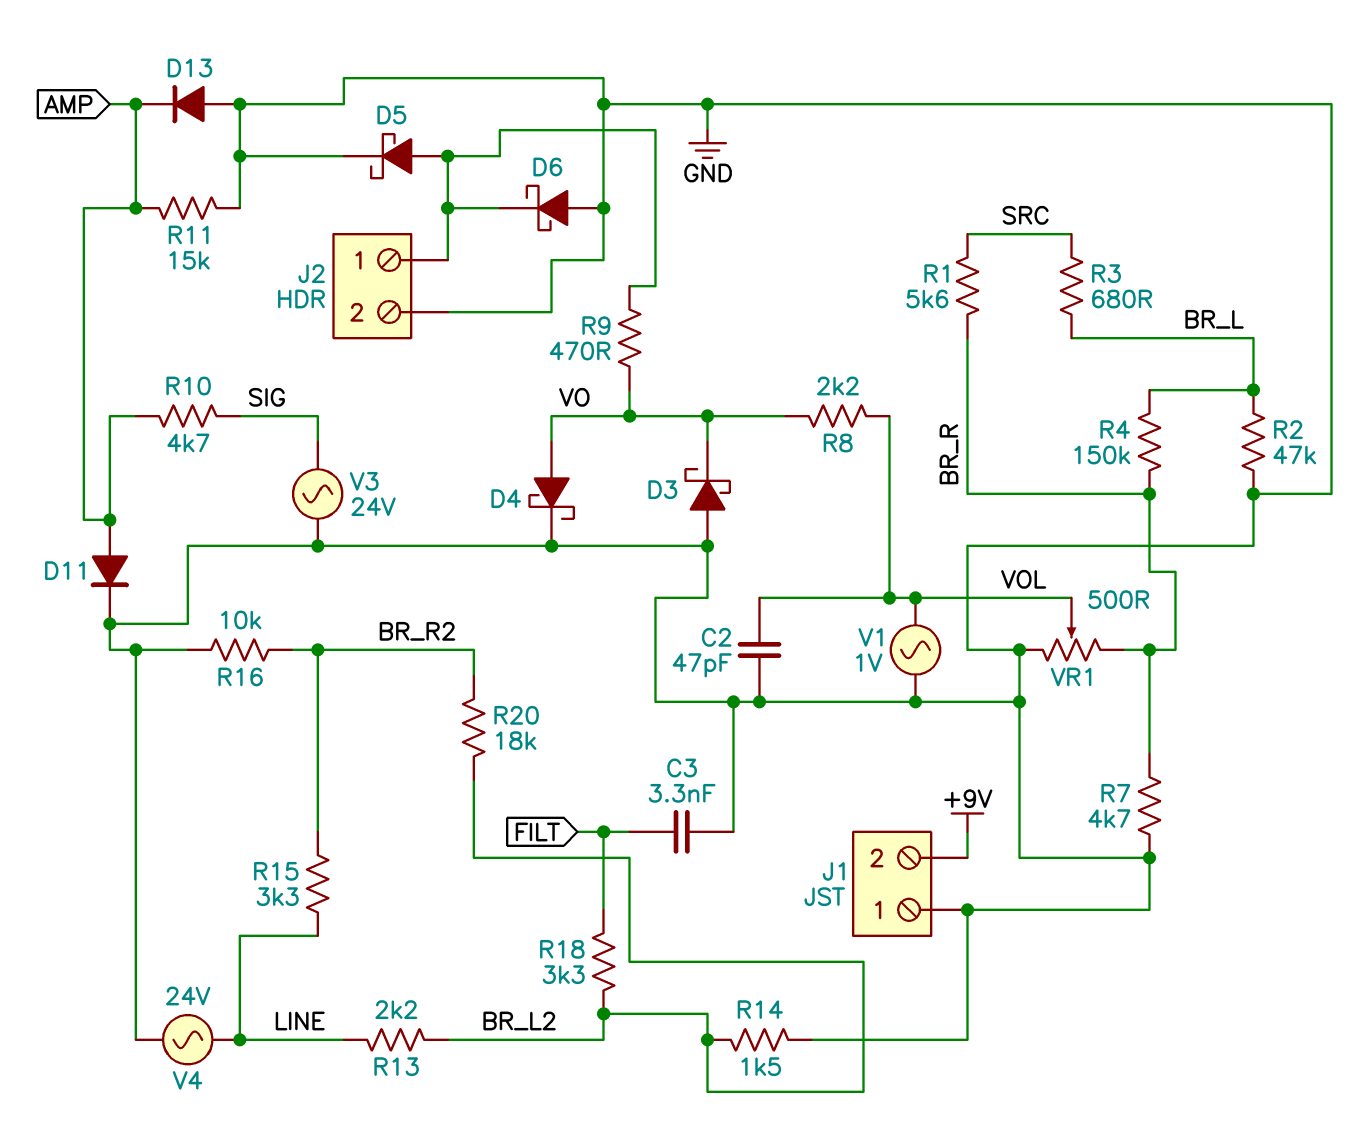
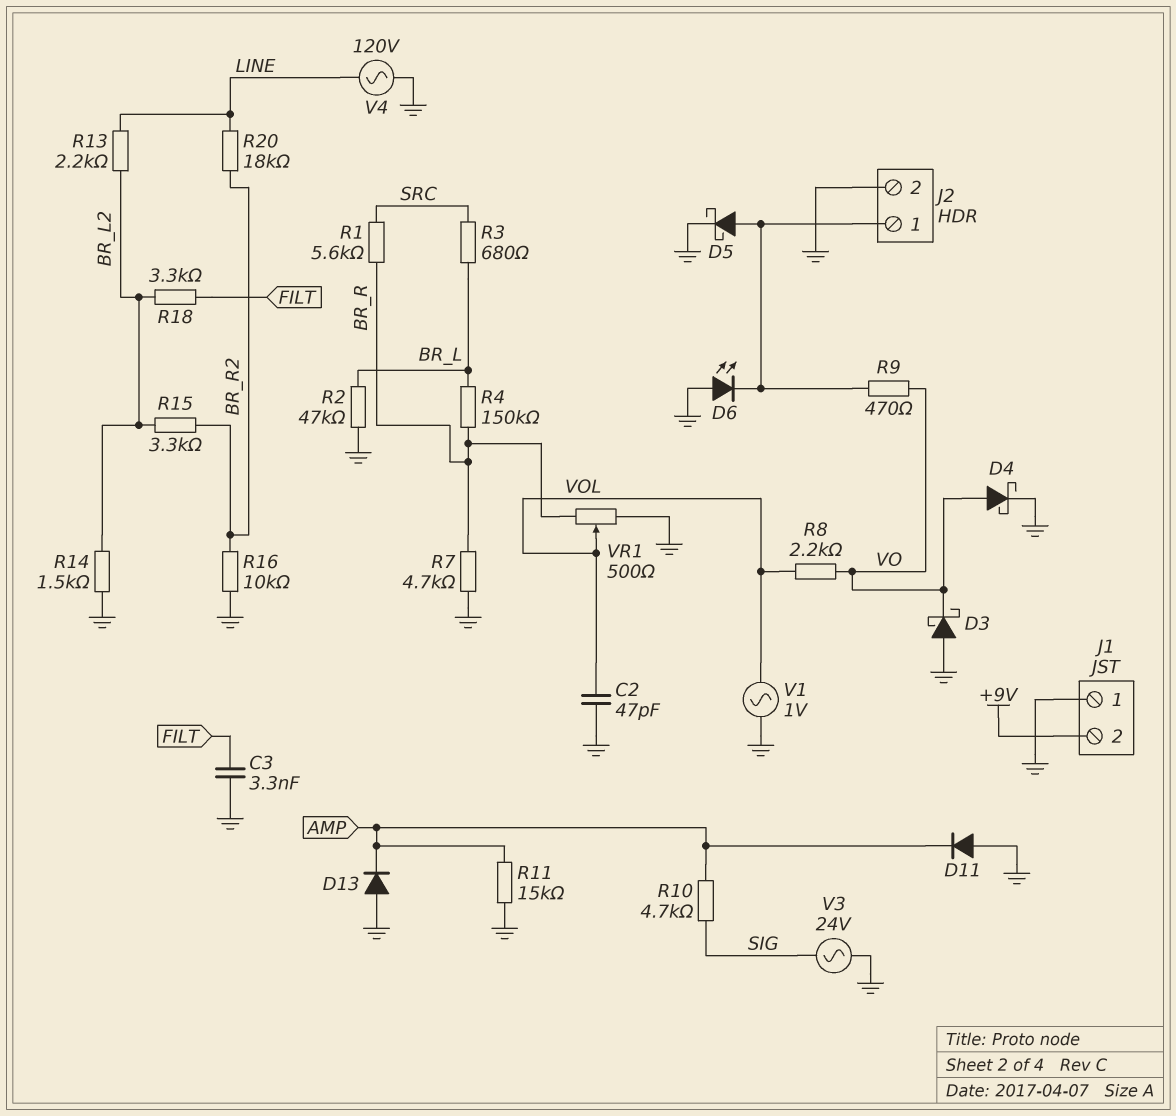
D6: schottky (A GND, K J2/1) -> LED (A GND, K J2/1)
D11: diode (A AMP, K GND) -> diode (A GND, K AMP)
R15: 3.3k (BR_R2, LINE) -> 3.3k (BR_L2, BR_R2)
R20: 18k (BR_L2, BR_R2) -> 18k (BR_R2, LINE)
V4: AC 24V (GND, LINE) -> AC 120V (GND, LINE)

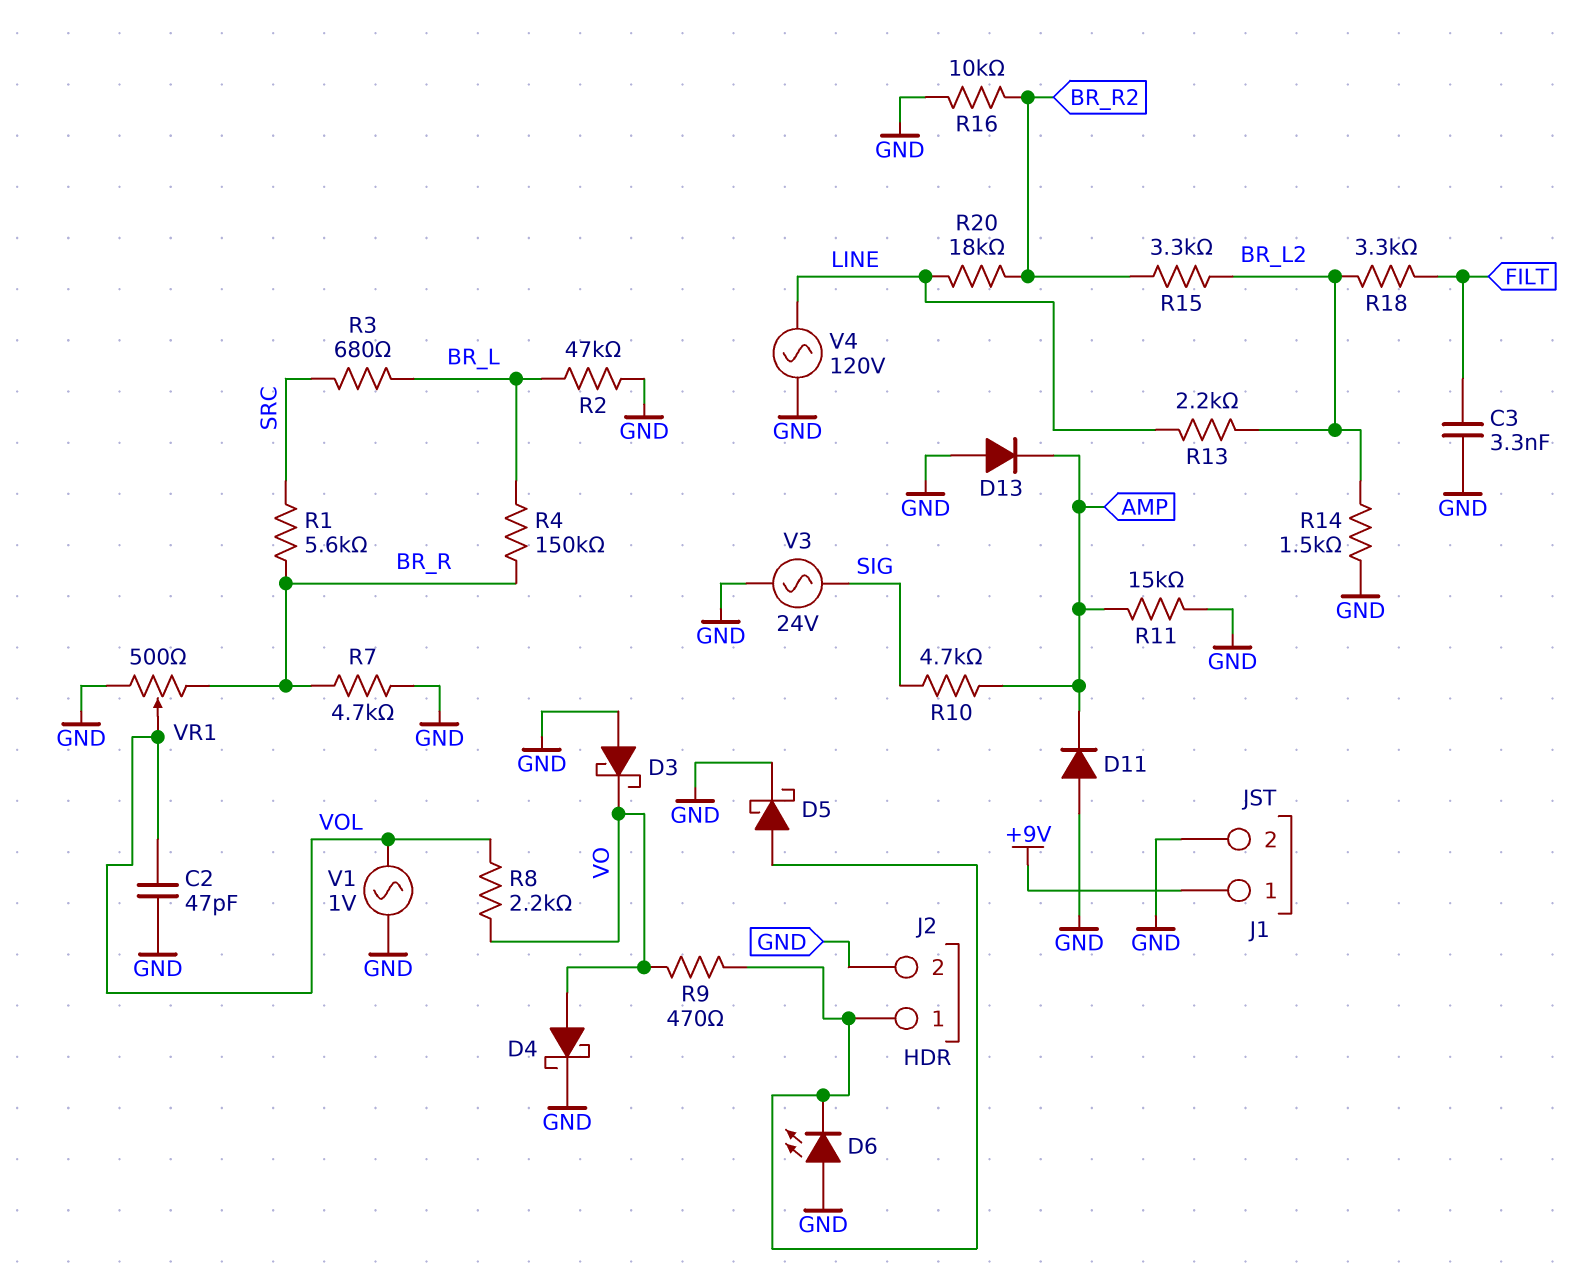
J1 pin 1: GND -> +9V
J1 pin 2: +9V -> GND

